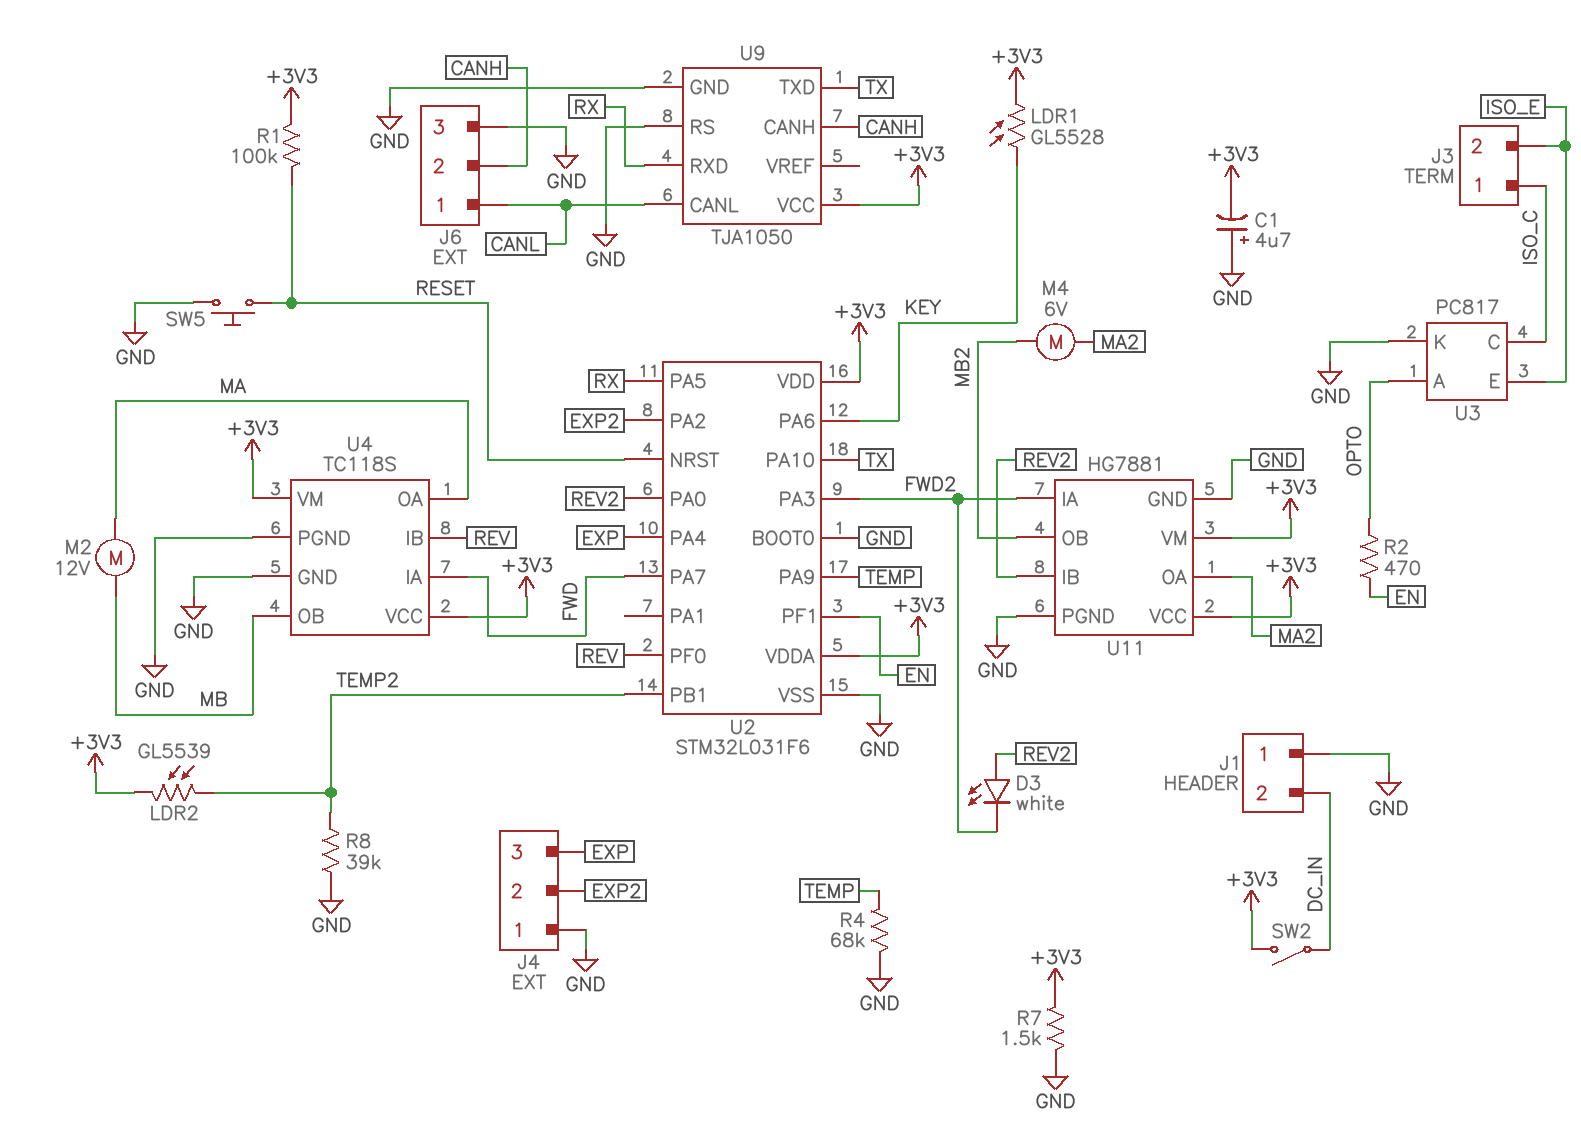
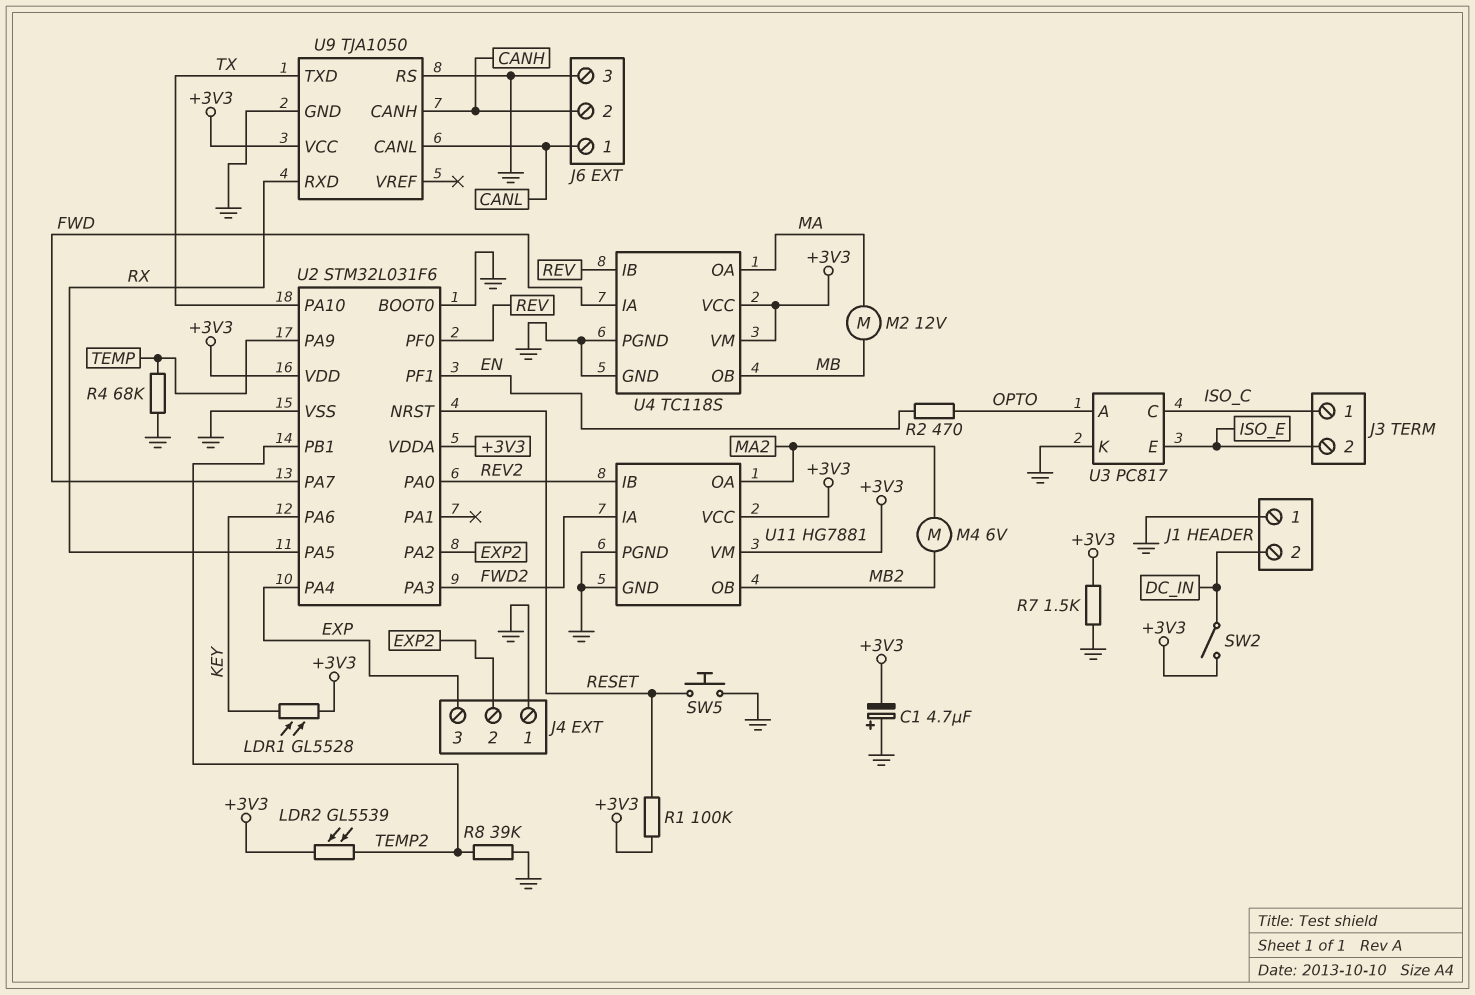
D3: LED white (A REV2, K FWD2) -> none

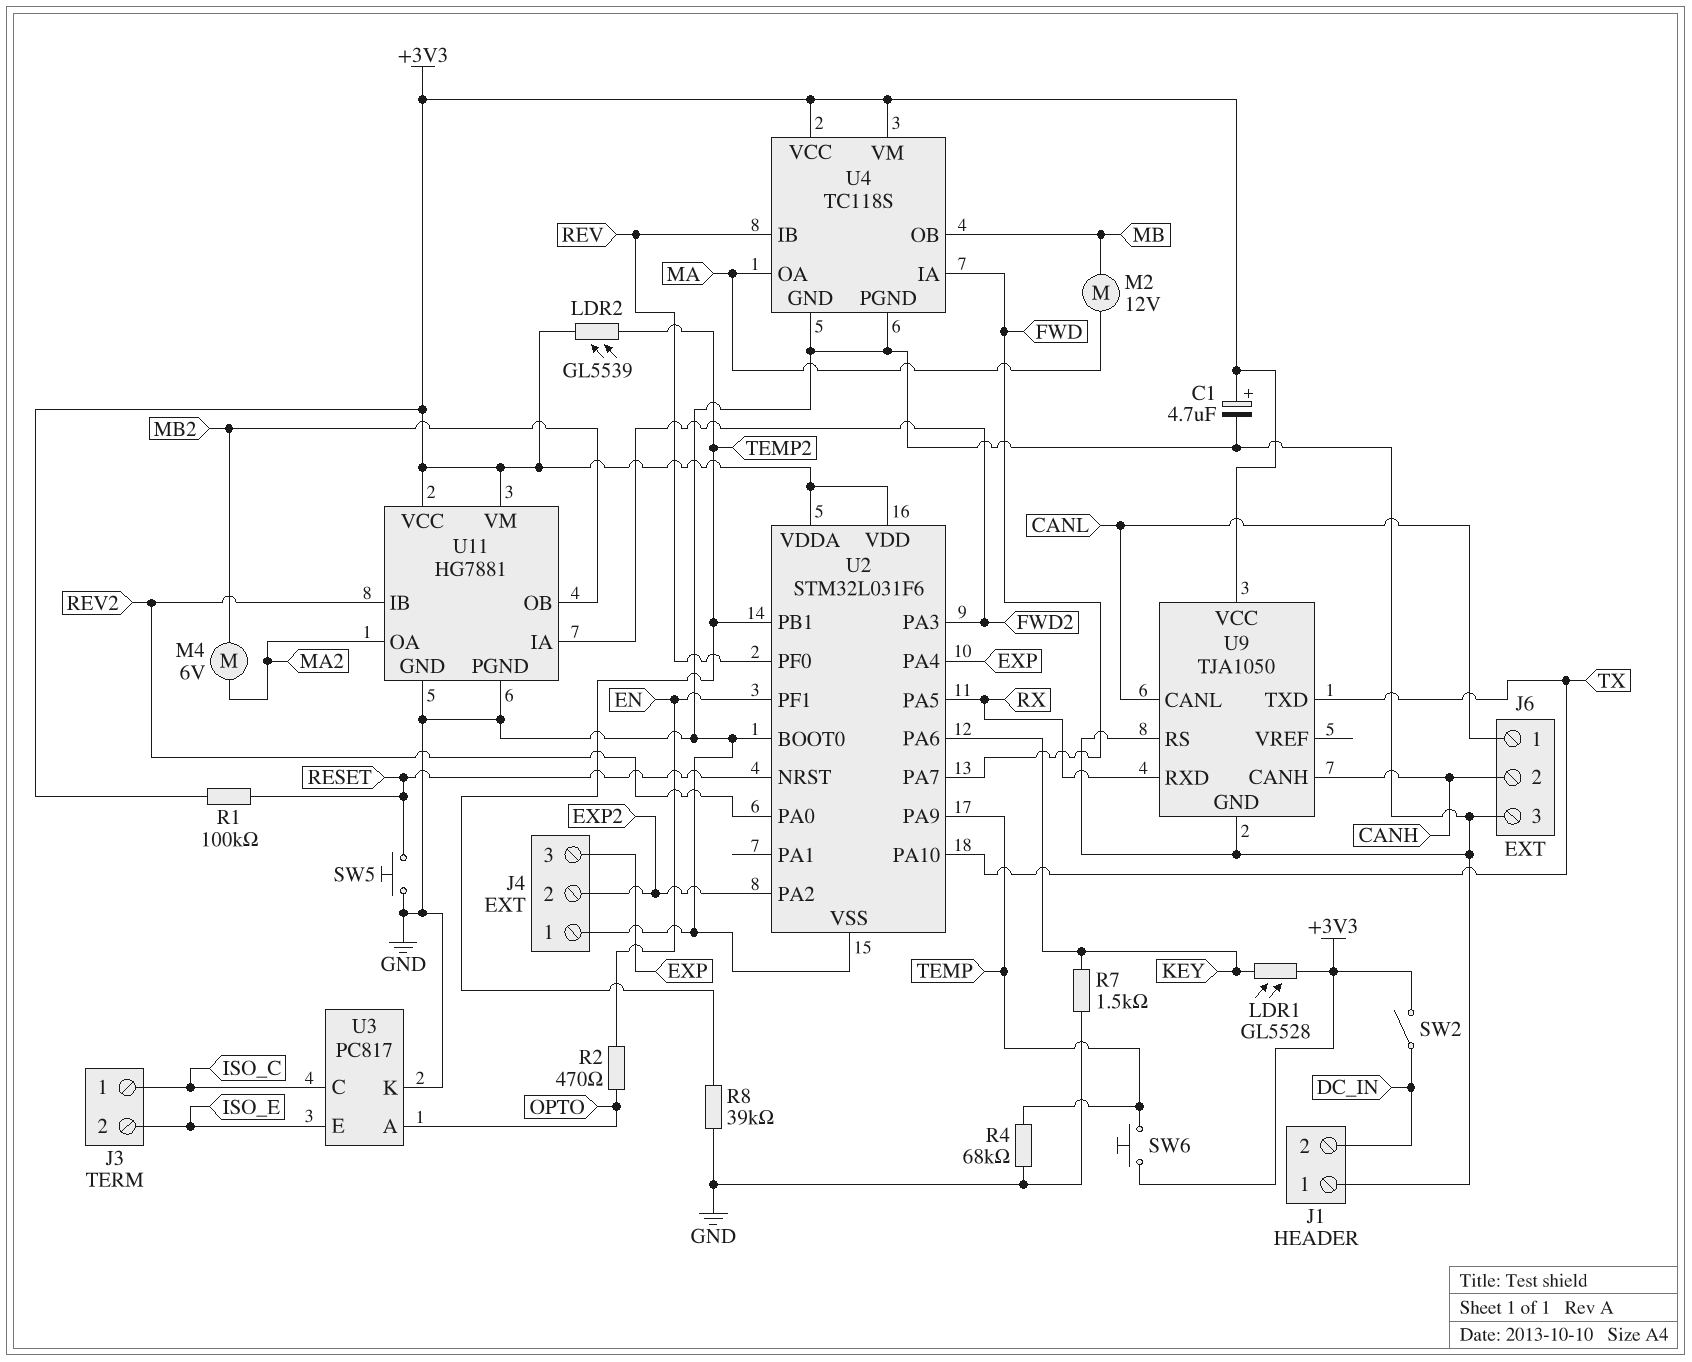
C1: 4.7uF (plus GND, minus +3V3) -> 4.7uF (plus +3V3, minus GND)
R7: 1.5k (+3V3, GND) -> 1.5k (GND, KEY)
SW6: none -> button (+3V3, TEMP)

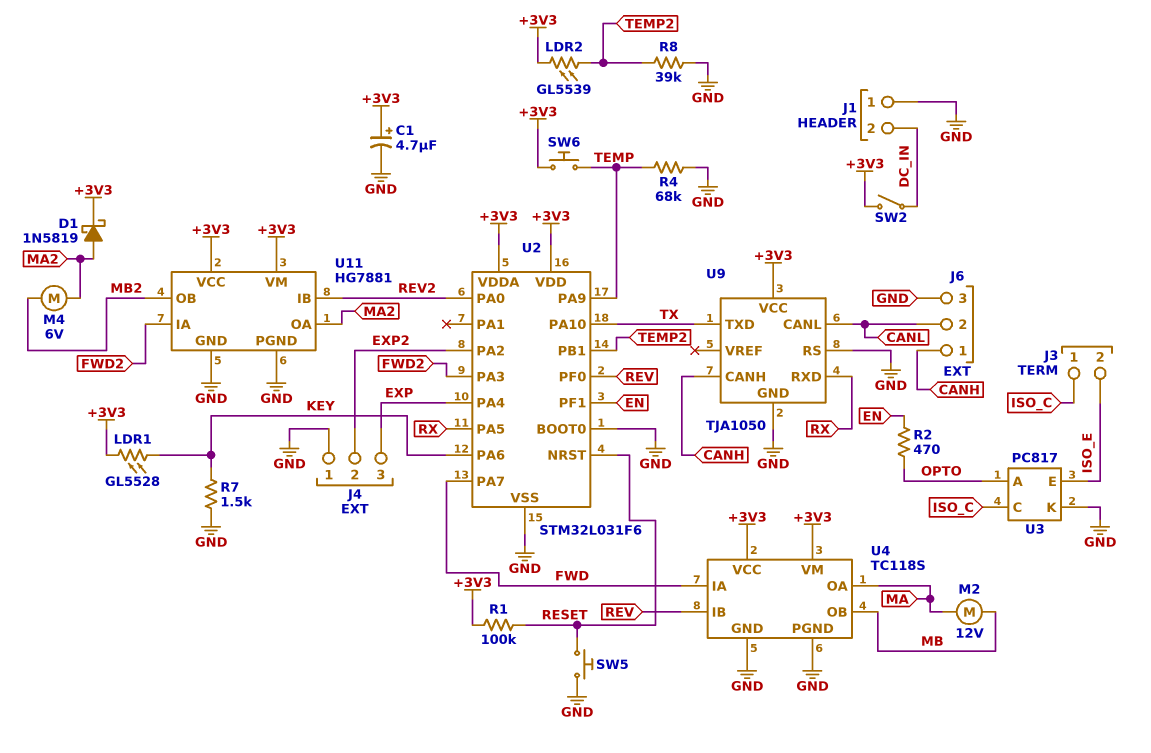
D1: none -> schottky 1N5819 (A MA2, K +3V3)
J6 pin 1: CANL -> CANH
J6 pin 2: CANH -> CANL

